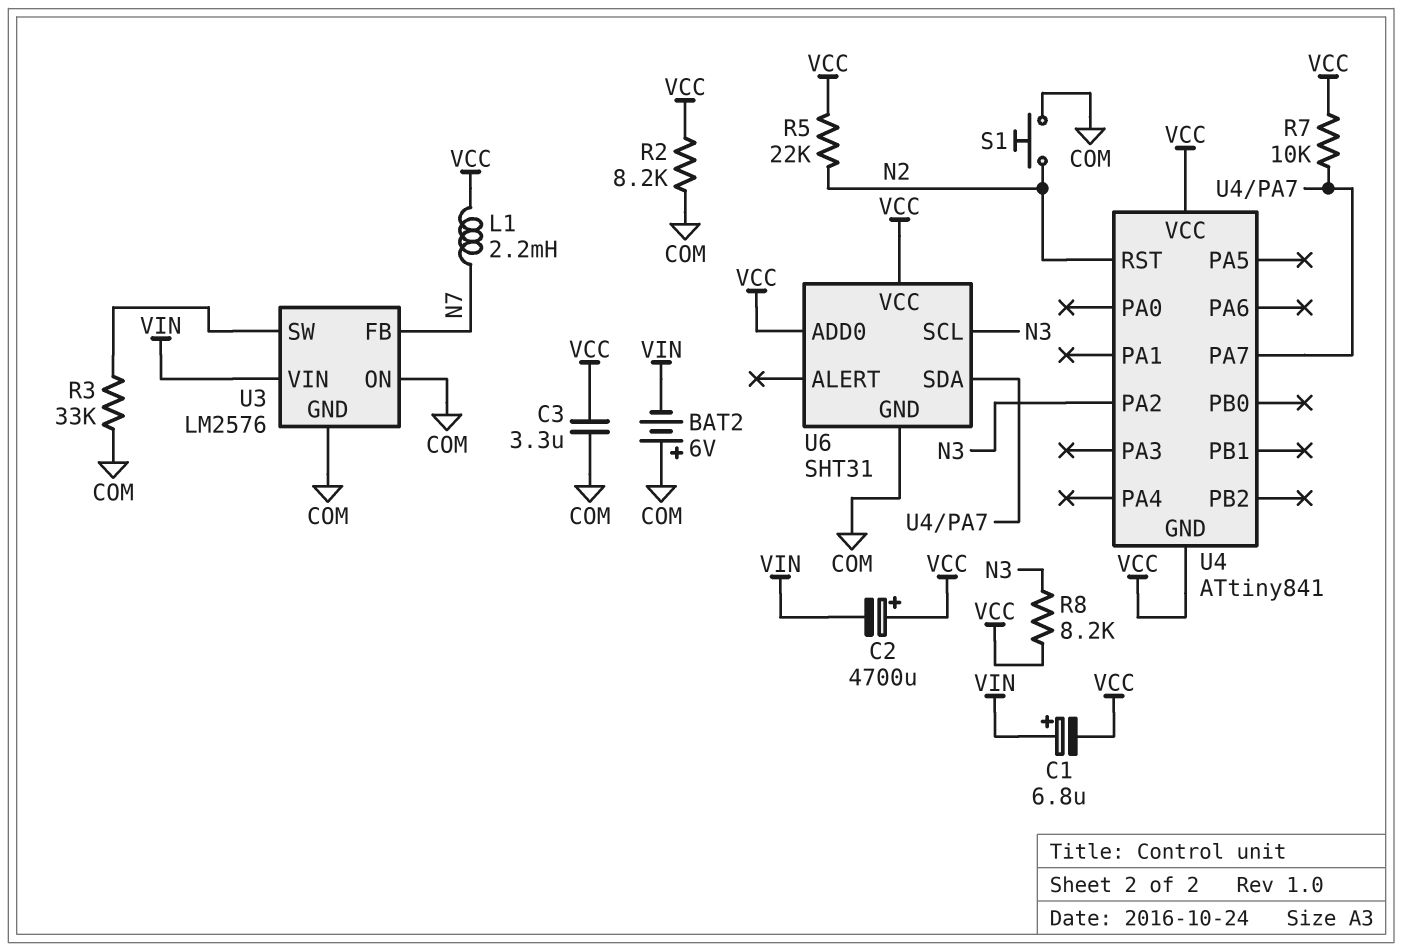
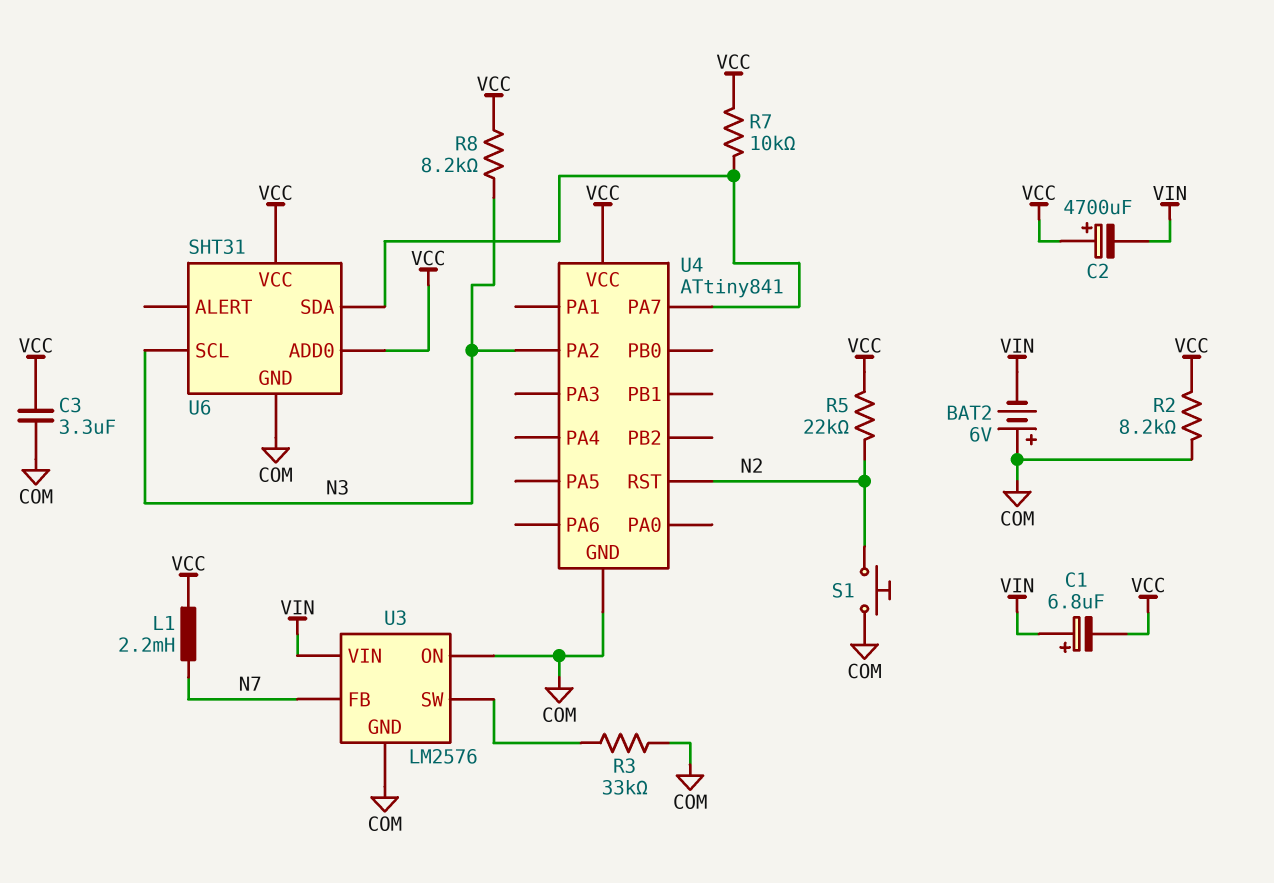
U4 pin GND: VCC -> COM

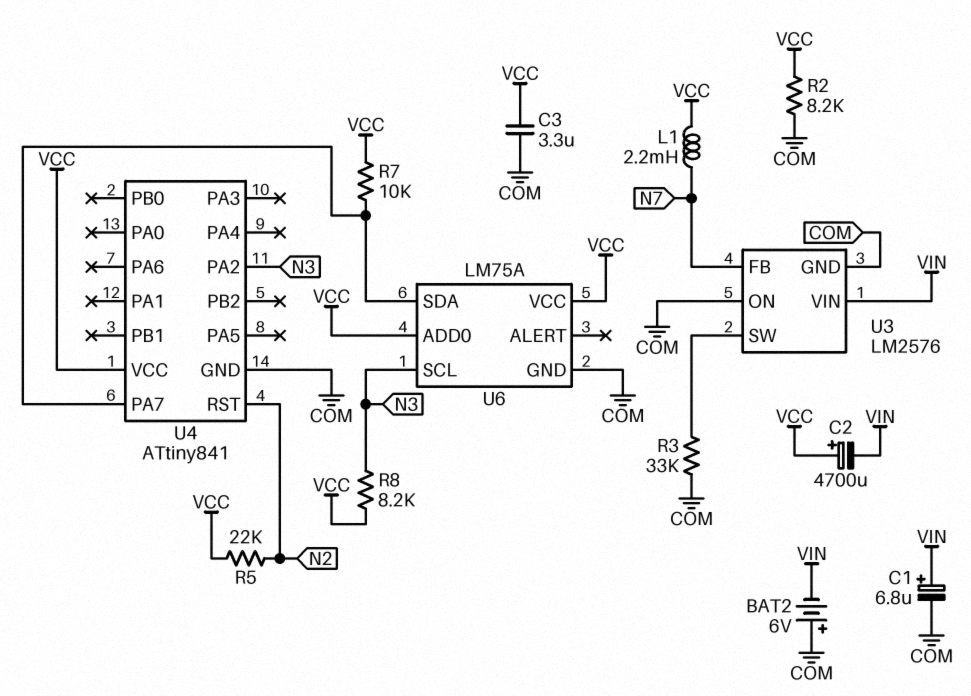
C1: 6.8uF (plus VIN, minus VCC) -> 6.8uF (plus VIN, minus COM)
S1: button (COM, N2) -> none
U6: SHT31 -> LM75A

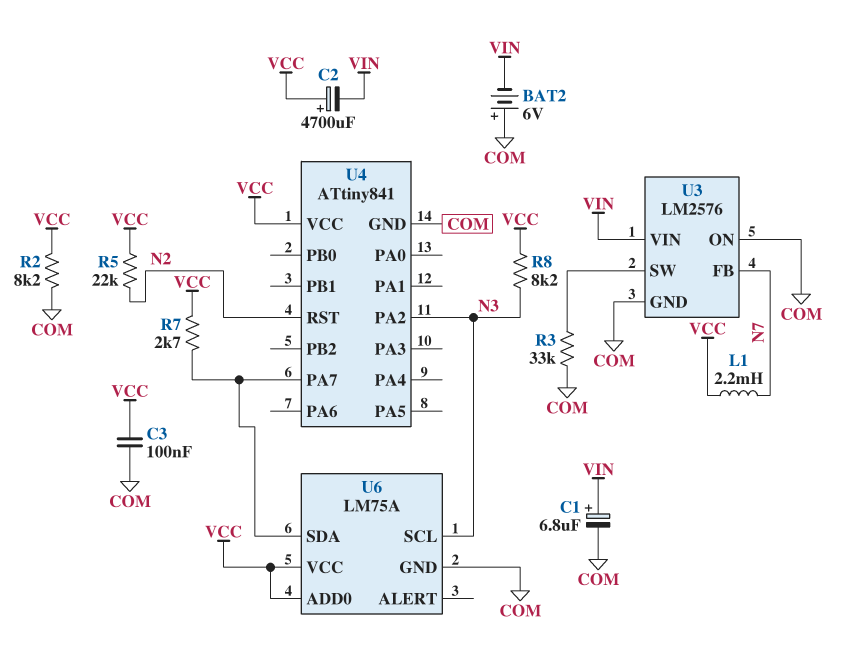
C3: 3.3uF (COM, VCC) -> 100nF (COM, VCC)
R7: 10k (U4/PA7, VCC) -> 2.7k (U4/PA7, VCC)

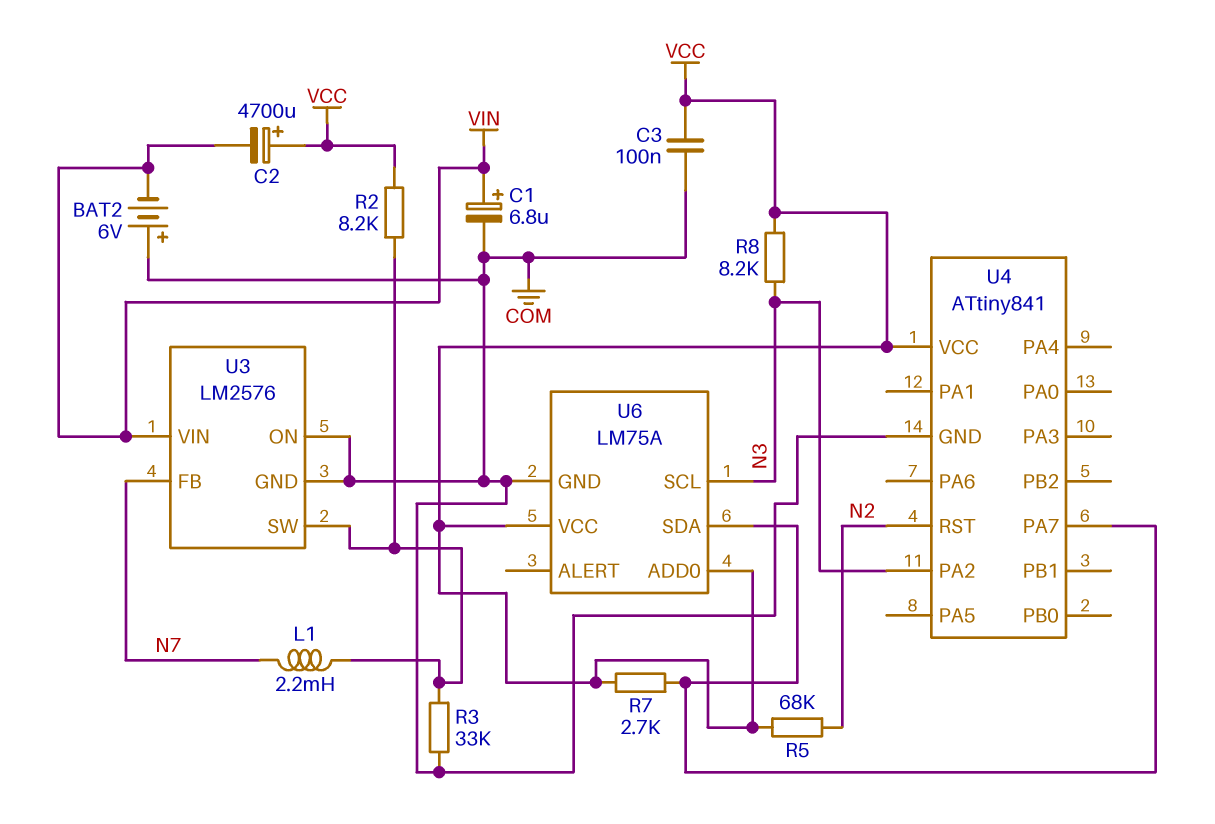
L1: 2.2mH (N7, VCC) -> 2.2mH (N7, U3/SW)
R2: 8.2k (COM, VCC) -> 8.2k (U3/SW, VCC)
R5: 22k (N2, VCC) -> 68k (N2, VCC)

